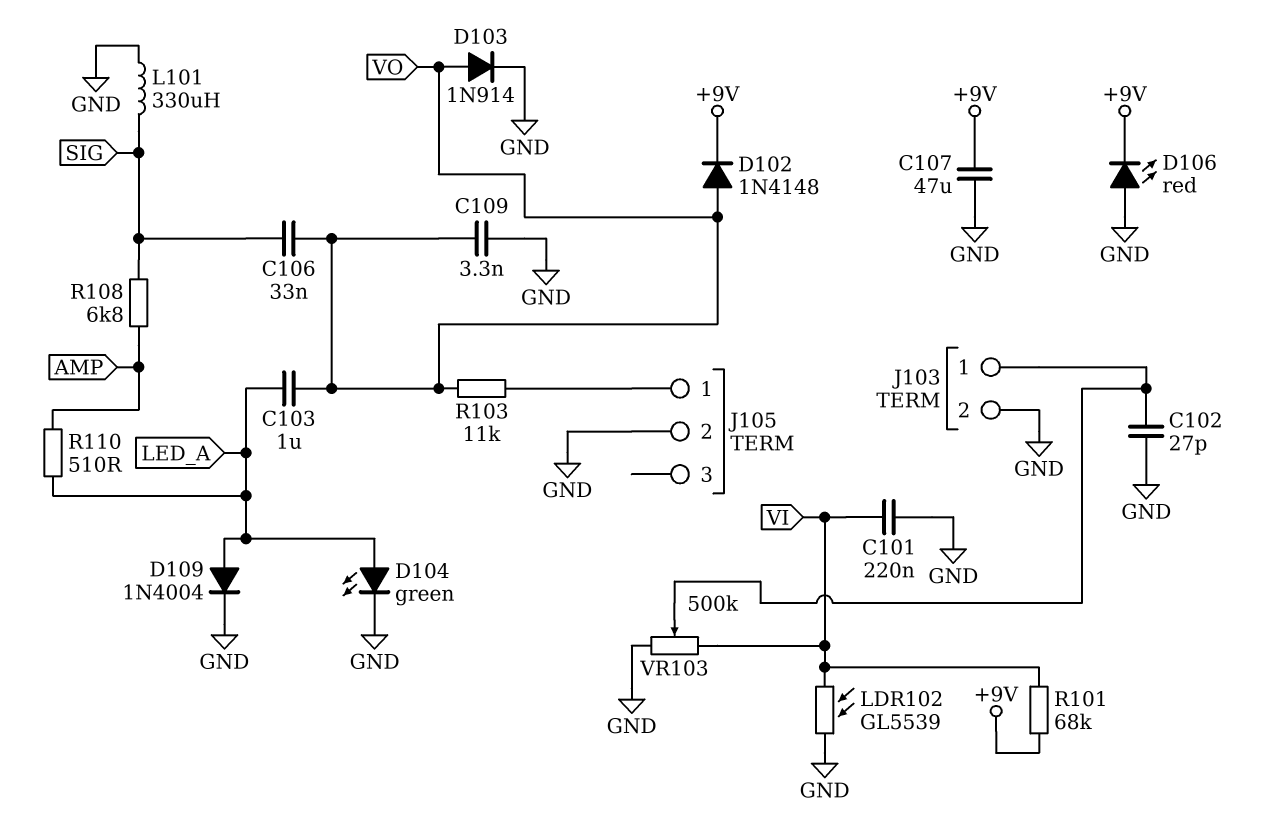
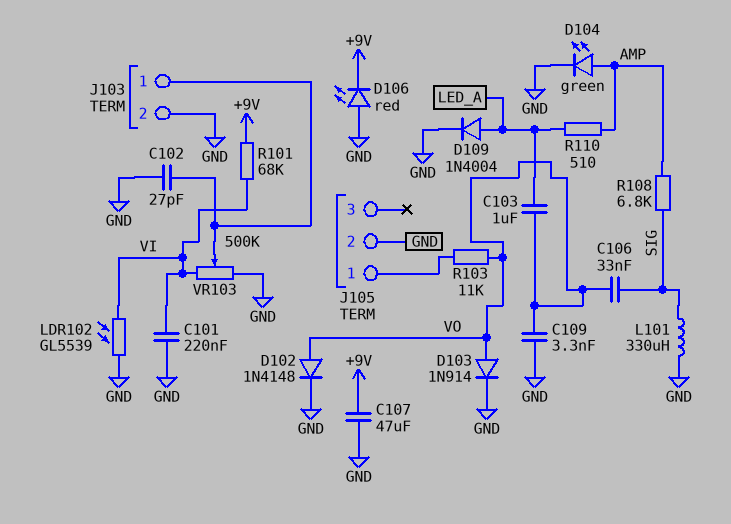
D102: diode 1N4148 (A VO, K +9V) -> diode 1N4148 (A VO, K GND)
D104: LED green (A LED_A, K GND) -> LED green (A AMP, K GND)

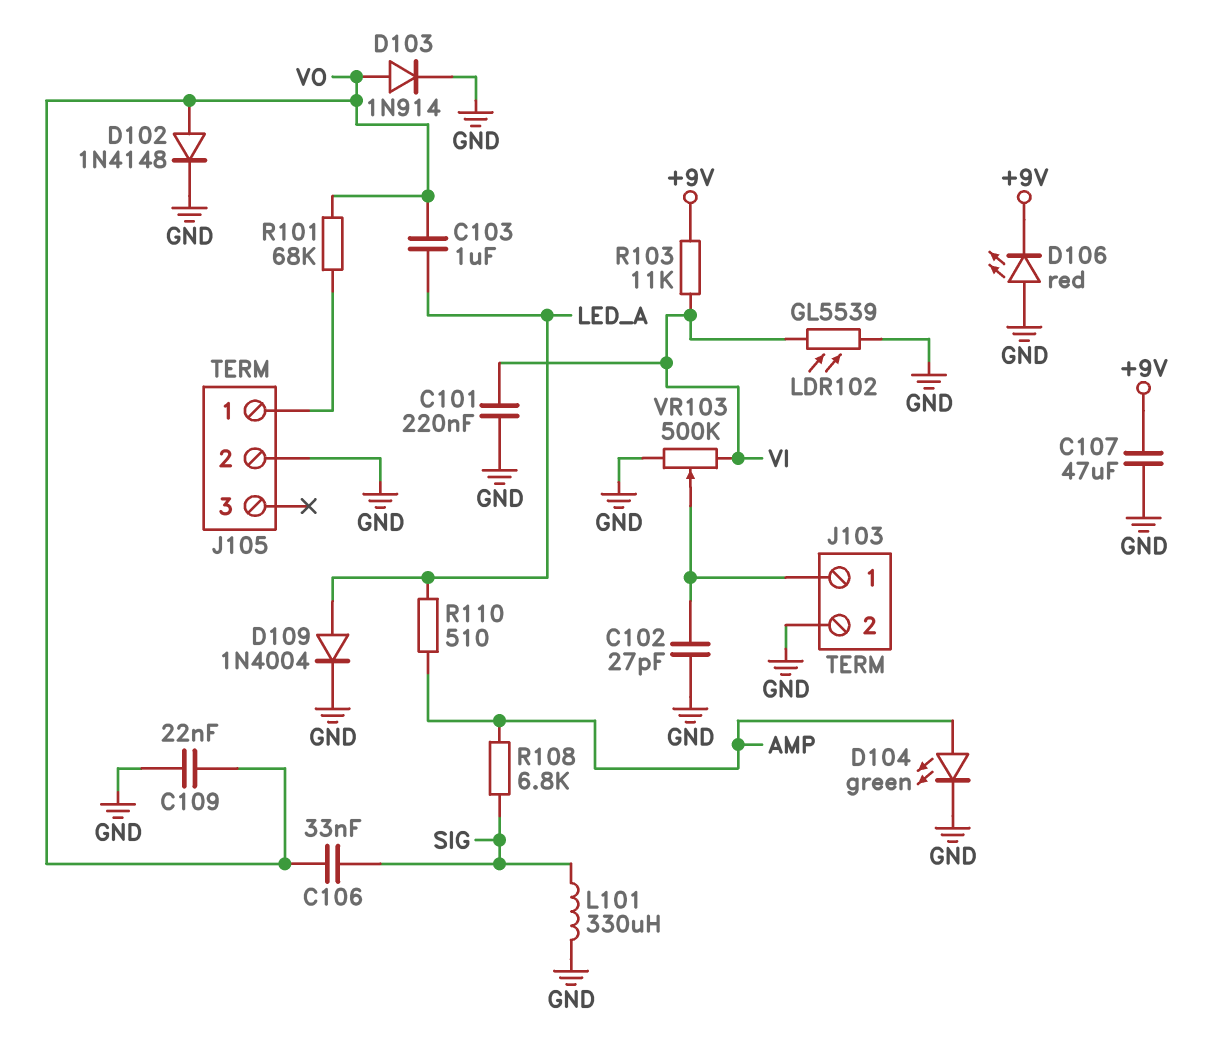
C109: 3.3nF (GND, VO) -> 22nF (GND, VO)
R101: 68k (+9V, VI) -> 68k (J105/1, VO)
R103: 11k (J105/1, VO) -> 11k (+9V, VI)

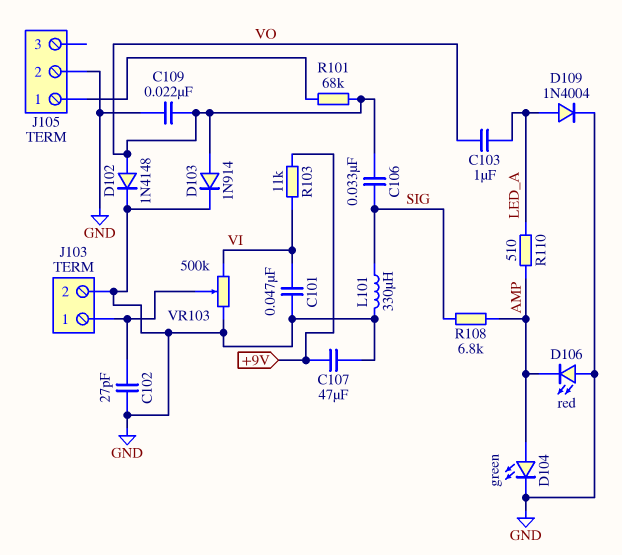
C101: 220nF (GND, VI) -> 47nF (GND, VI)
D106: LED red (A GND, K +9V) -> LED red (A GND, K AMP)
LDR102: GL5539 (GND, VI) -> none

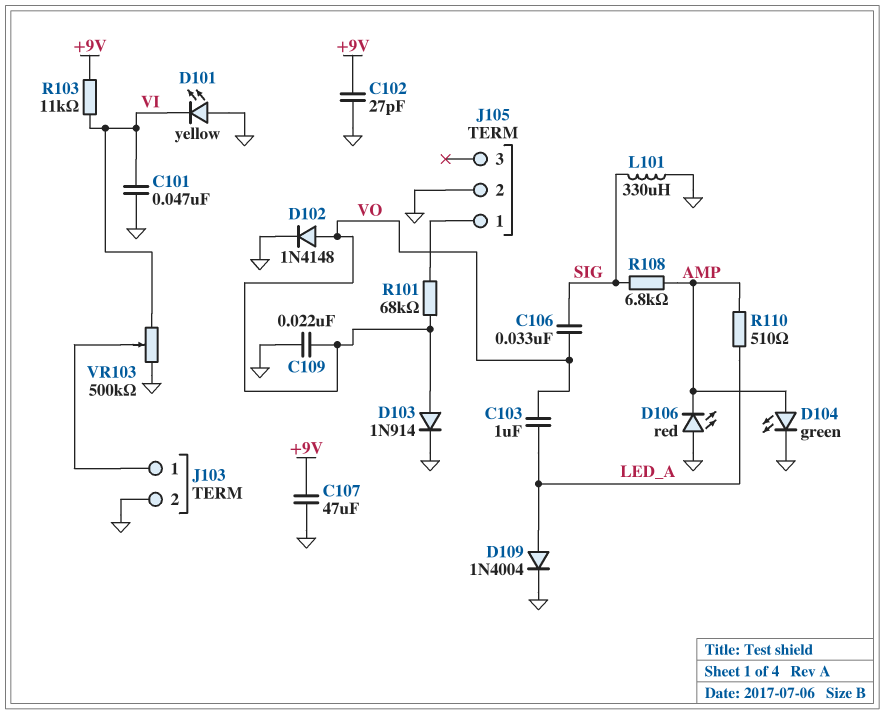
C102: 27pF (GND, J103/1) -> 27pF (+9V, GND)
D101: none -> LED yellow (A GND, K VI)

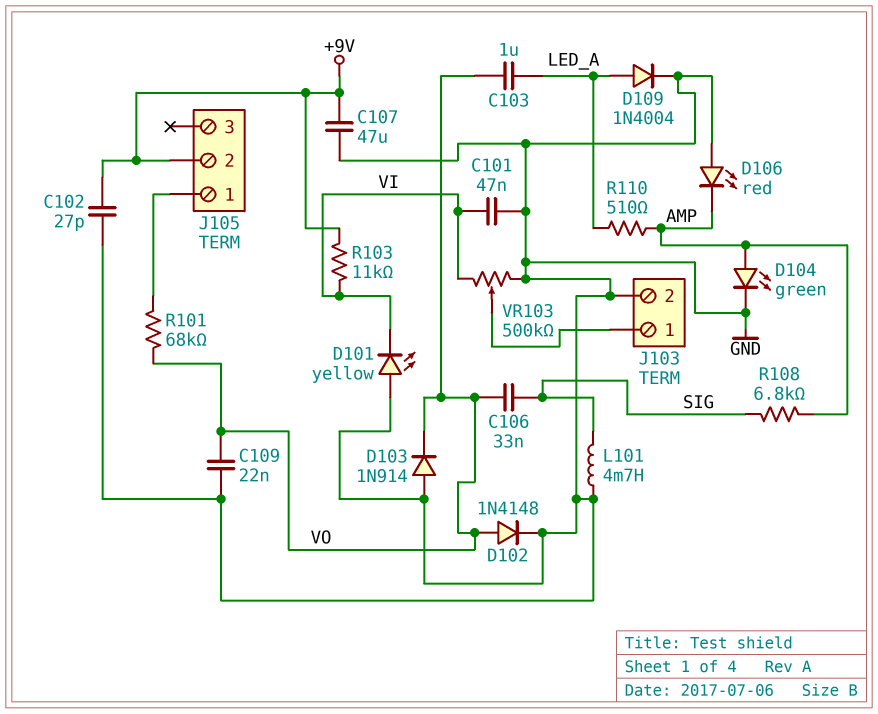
D103: diode 1N914 (A VO, K GND) -> diode 1N914 (A GND, K VO)
J105 pin 2: GND -> +9V
L101: 330uH (GND, SIG) -> 4.7mH (GND, SIG)

